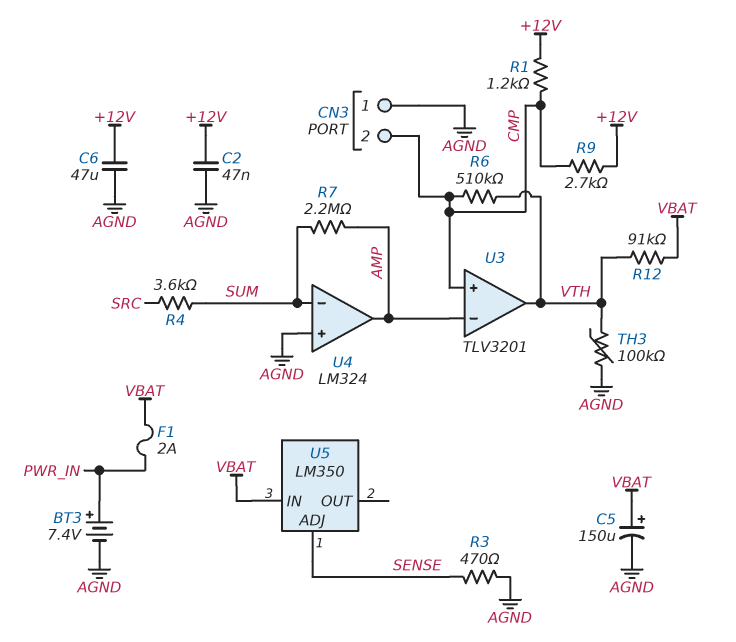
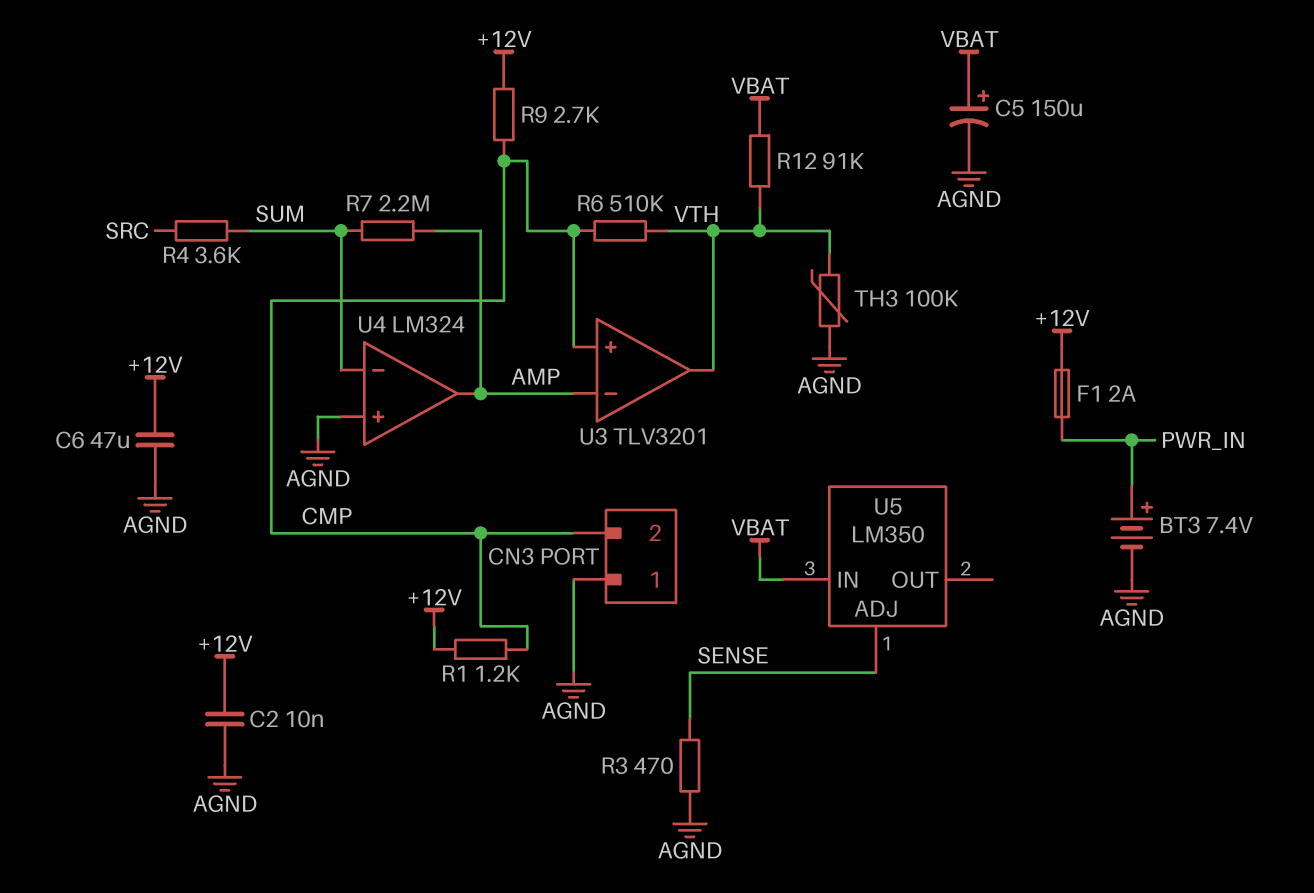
C2: 47nF (+12V, AGND) -> 10nF (+12V, AGND)
F1: 2A (PWR_IN, VBAT) -> 2A (+12V, PWR_IN)

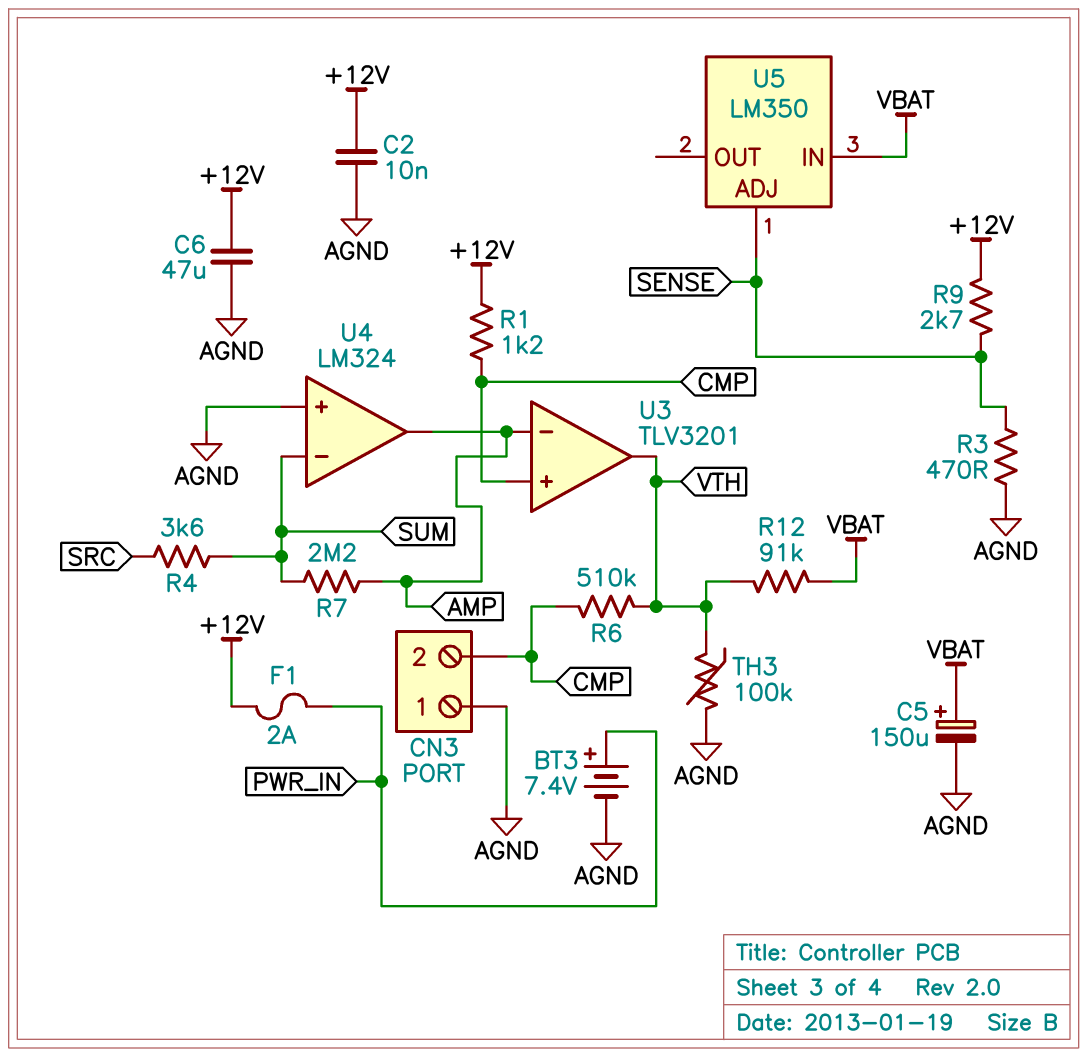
R9: 2.7k (+12V, CMP) -> 2.7k (+12V, SENSE)

